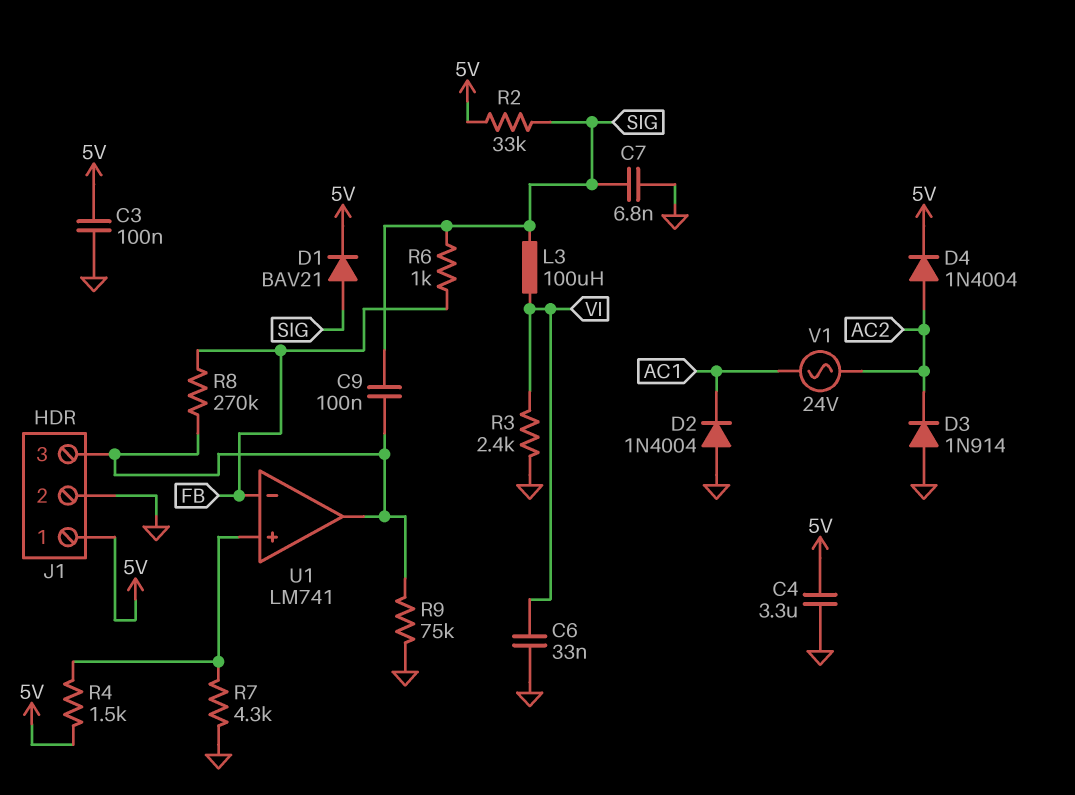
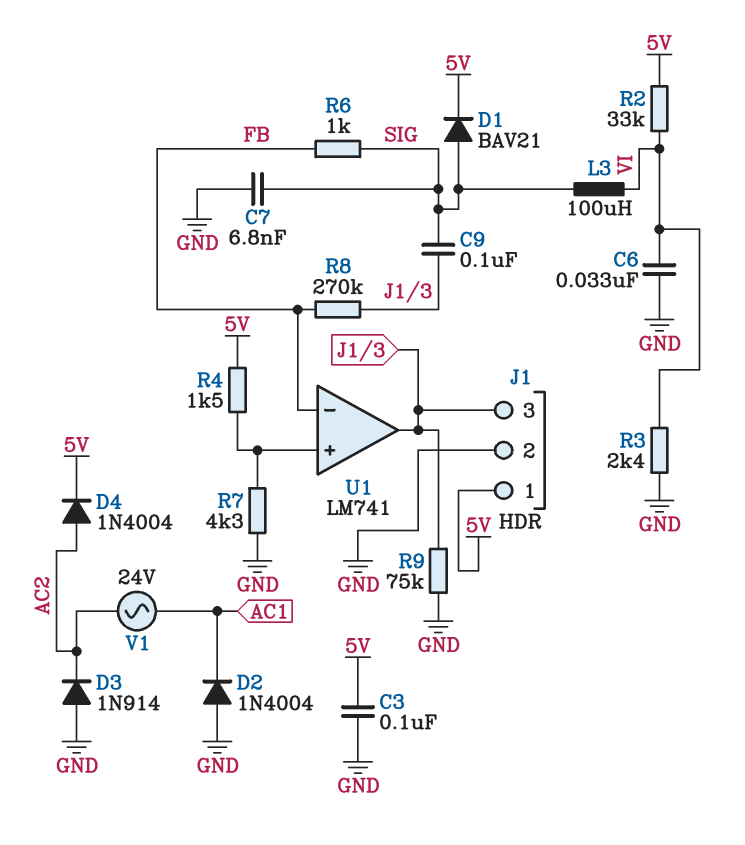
C4: 3.3uF (5V, GND) -> none
R2: 33k (5V, SIG) -> 33k (5V, VI)

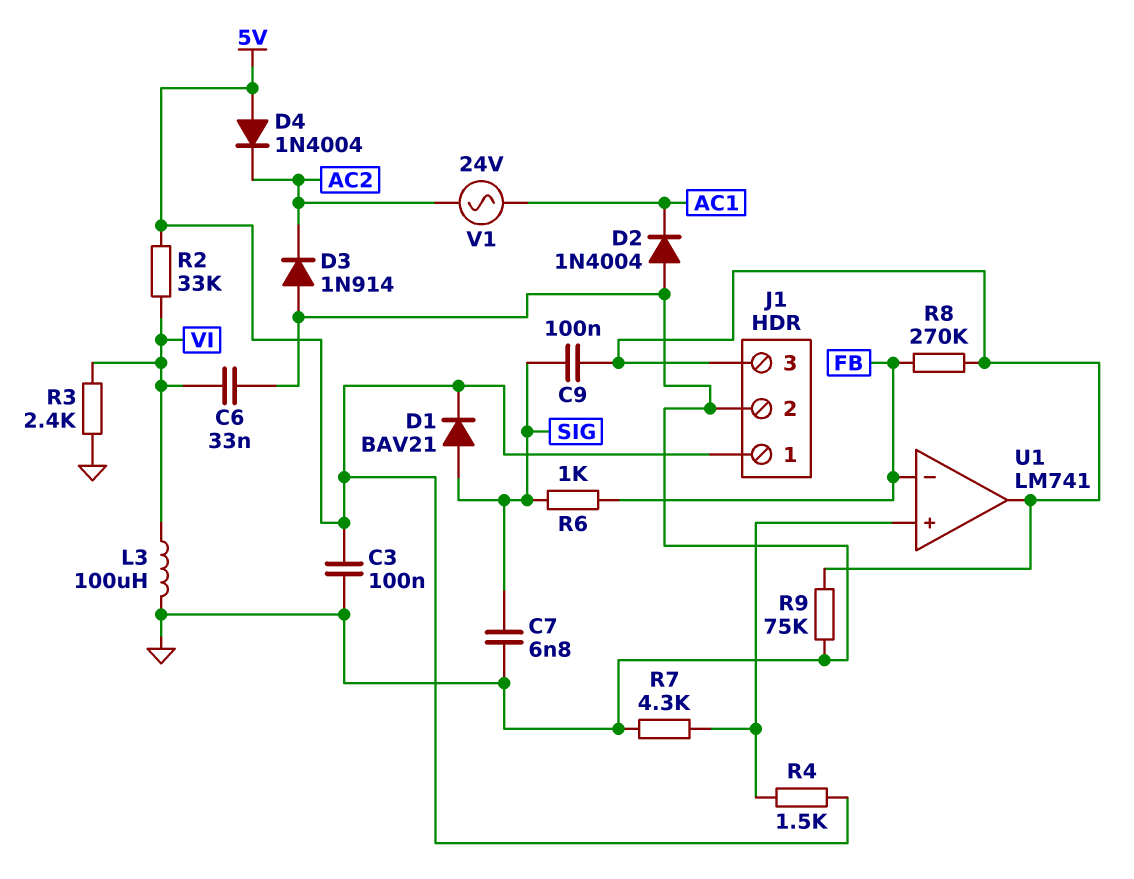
D4: diode 1N4004 (A AC2, K 5V) -> diode 1N4004 (A 5V, K AC2)
L3: 100uH (SIG, VI) -> 100uH (GND, VI)

